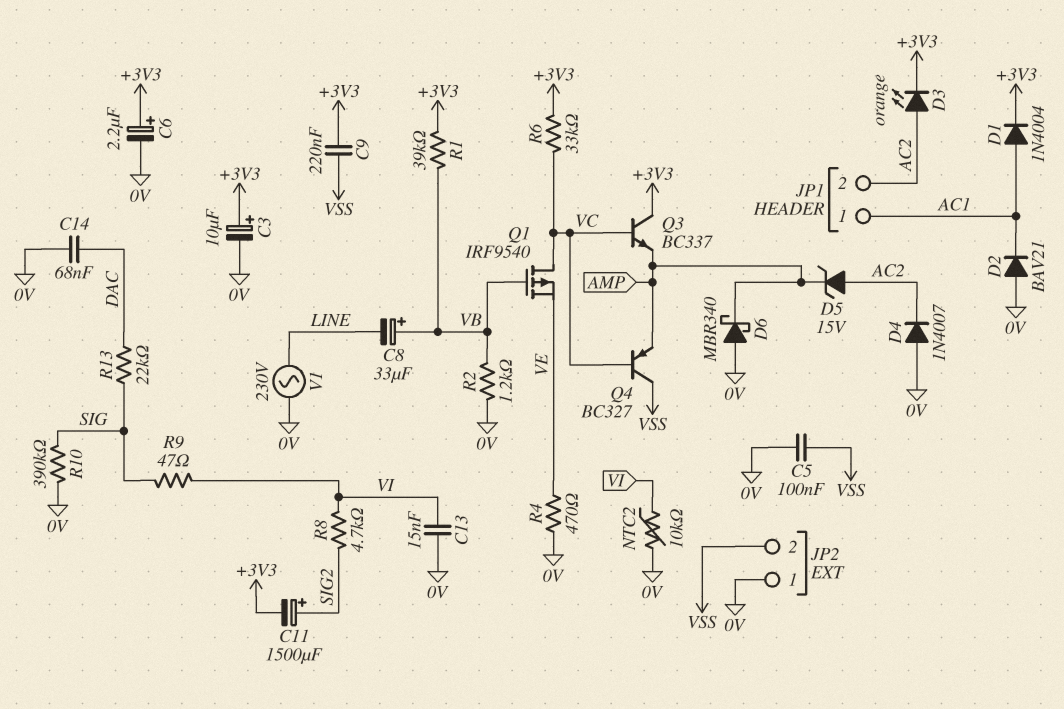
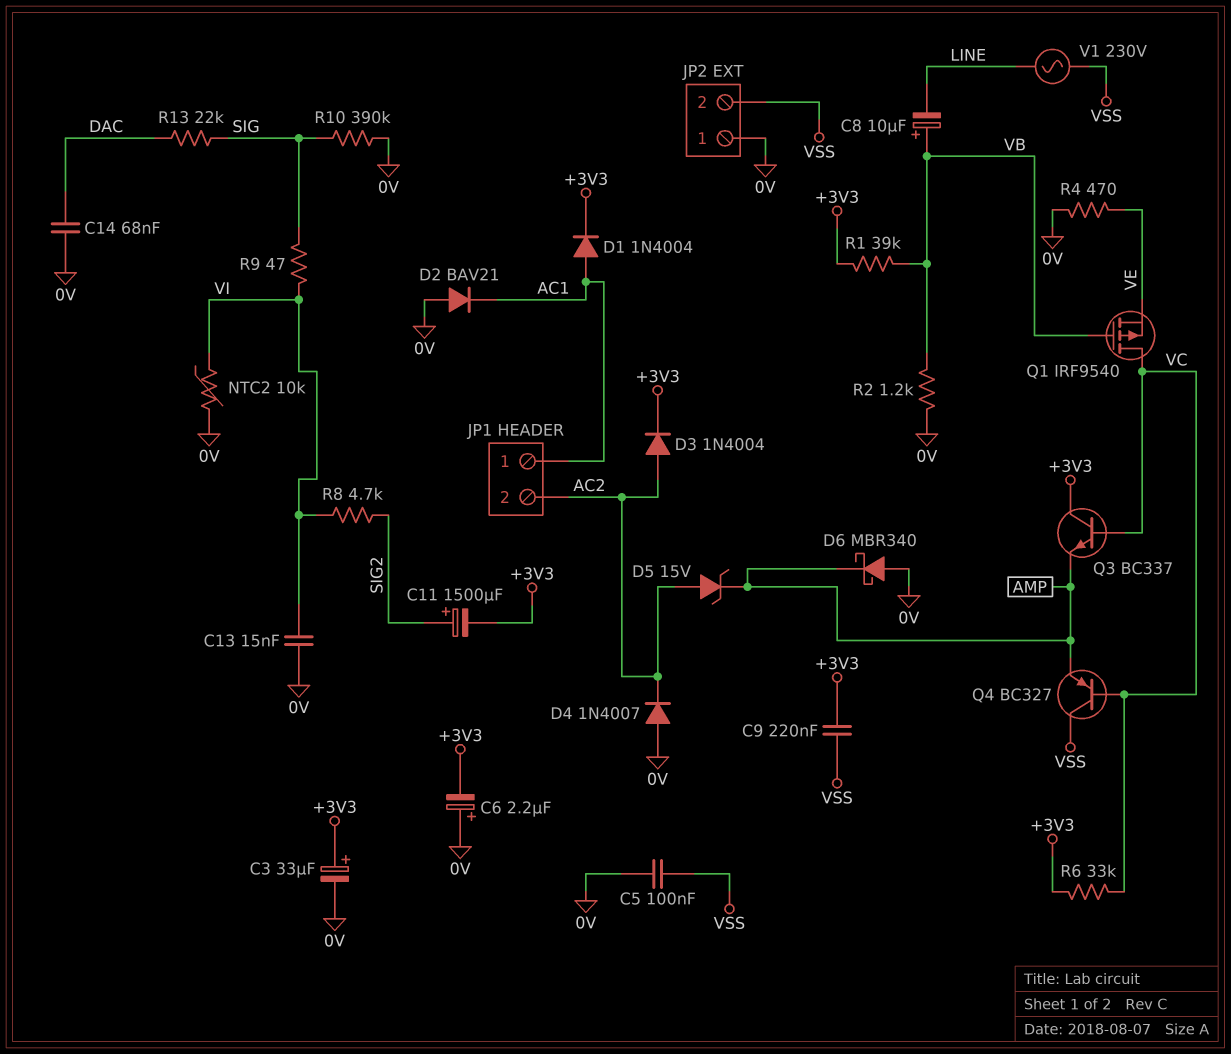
C3: 10uF (plus +3V3, minus 0V) -> 33uF (plus +3V3, minus 0V)
C6: 2.2uF (plus +3V3, minus 0V) -> 2.2uF (plus 0V, minus +3V3)
C8: 33uF (plus VB, minus LINE) -> 10uF (plus VB, minus LINE)
D3: LED orange (A AC2, K +3V3) -> diode 1N4004 (A AC2, K +3V3)
V1: AC 230V (0V, LINE) -> AC 230V (LINE, VSS)

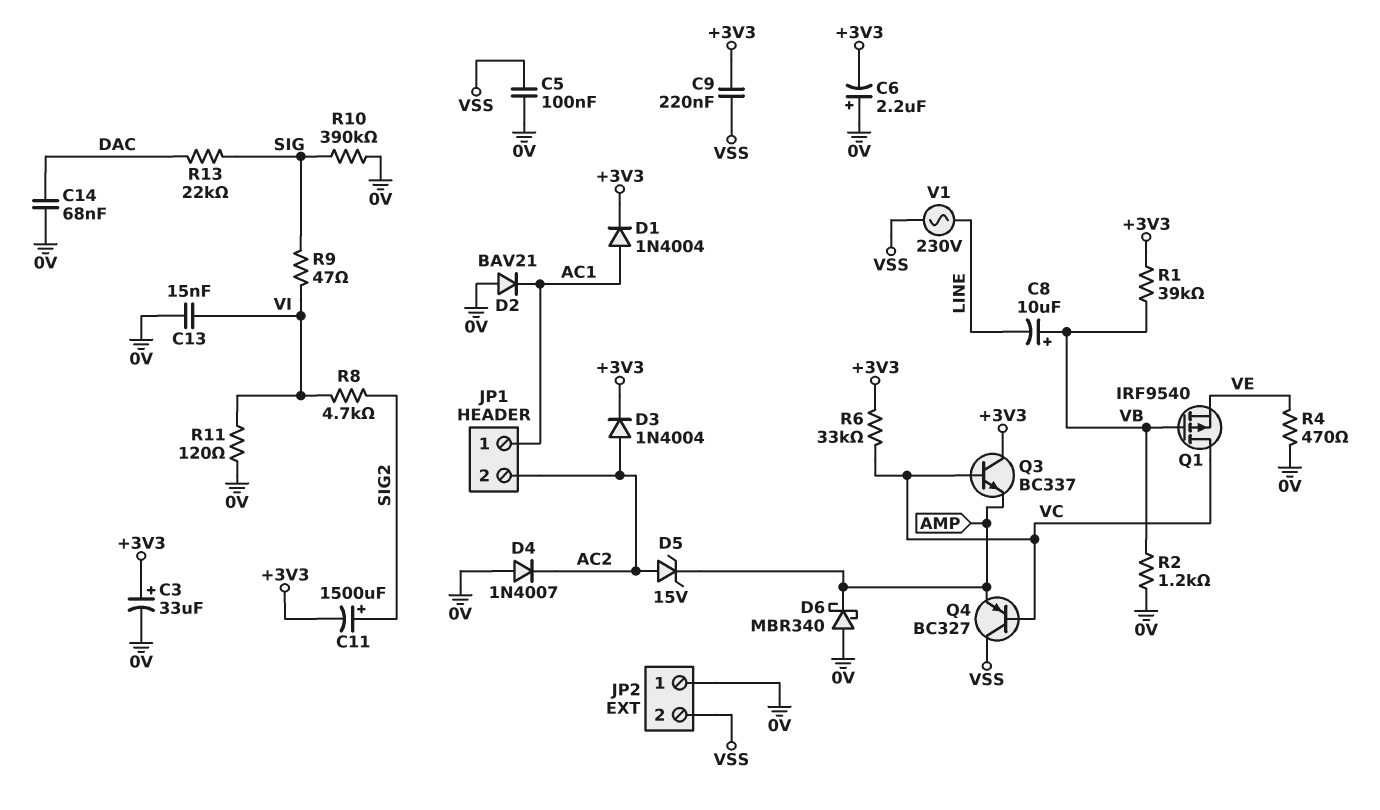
NTC2: 10k (0V, VI) -> none
R11: none -> 120 (0V, VI)

